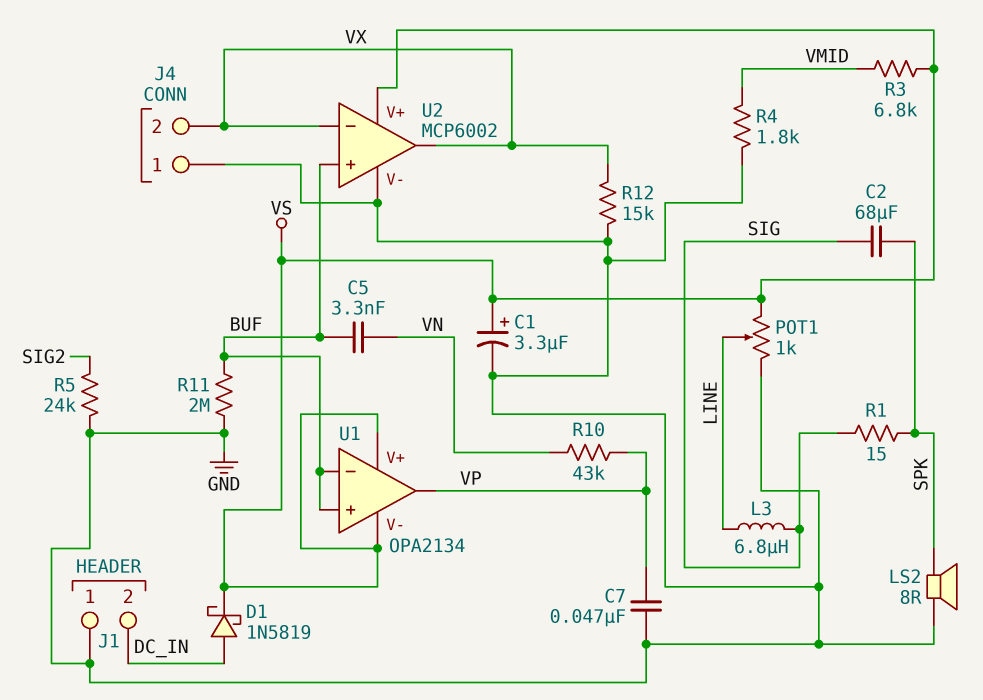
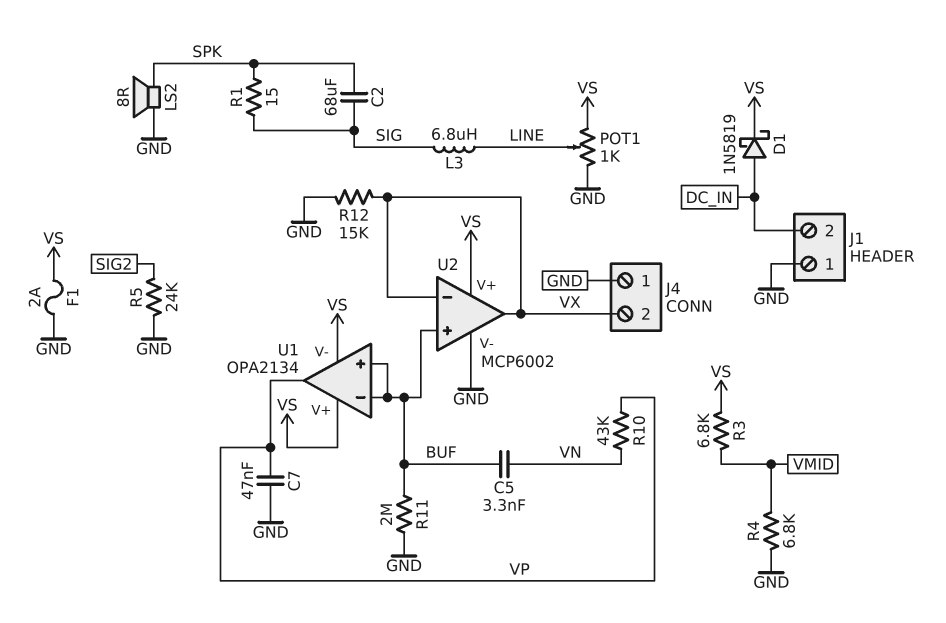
C1: 3.3uF (plus VS, minus GND) -> none
F1: none -> 2A (GND, VS)
R4: 1.8k (GND, VMID) -> 6.8k (GND, VMID)

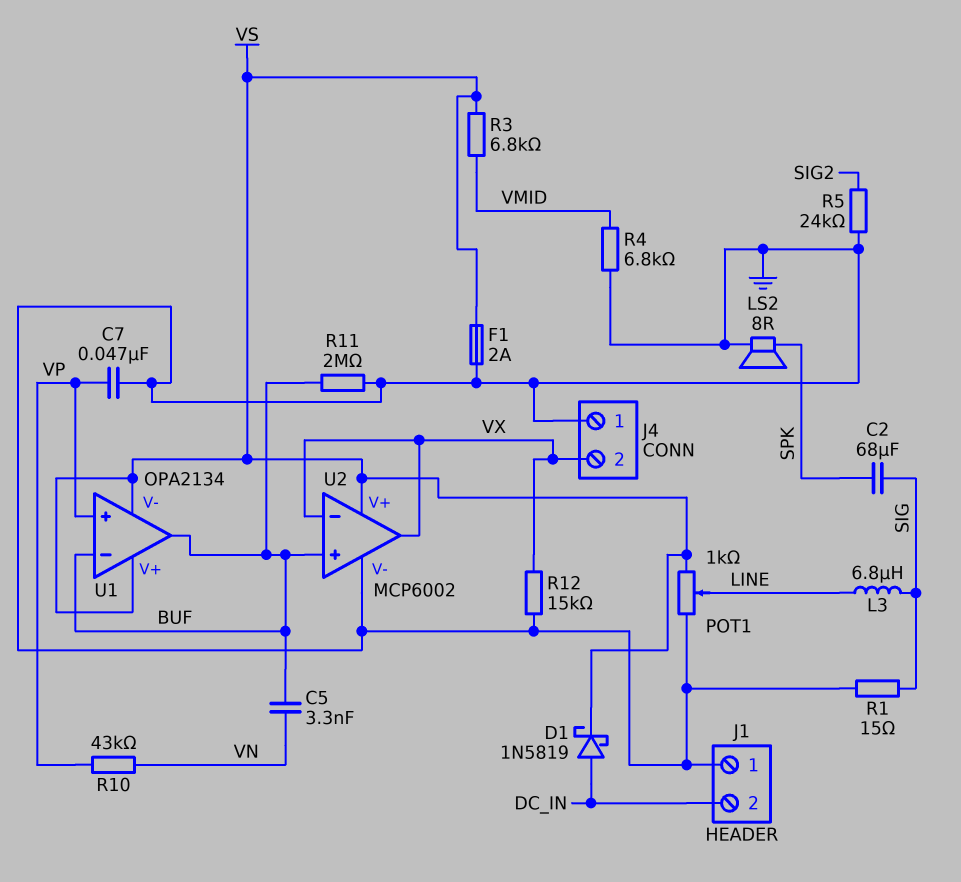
R1: 15 (SIG, SPK) -> 15 (GND, SIG)
U1 pin in+: BUF -> VP
U1 pin out: VP -> BUF

